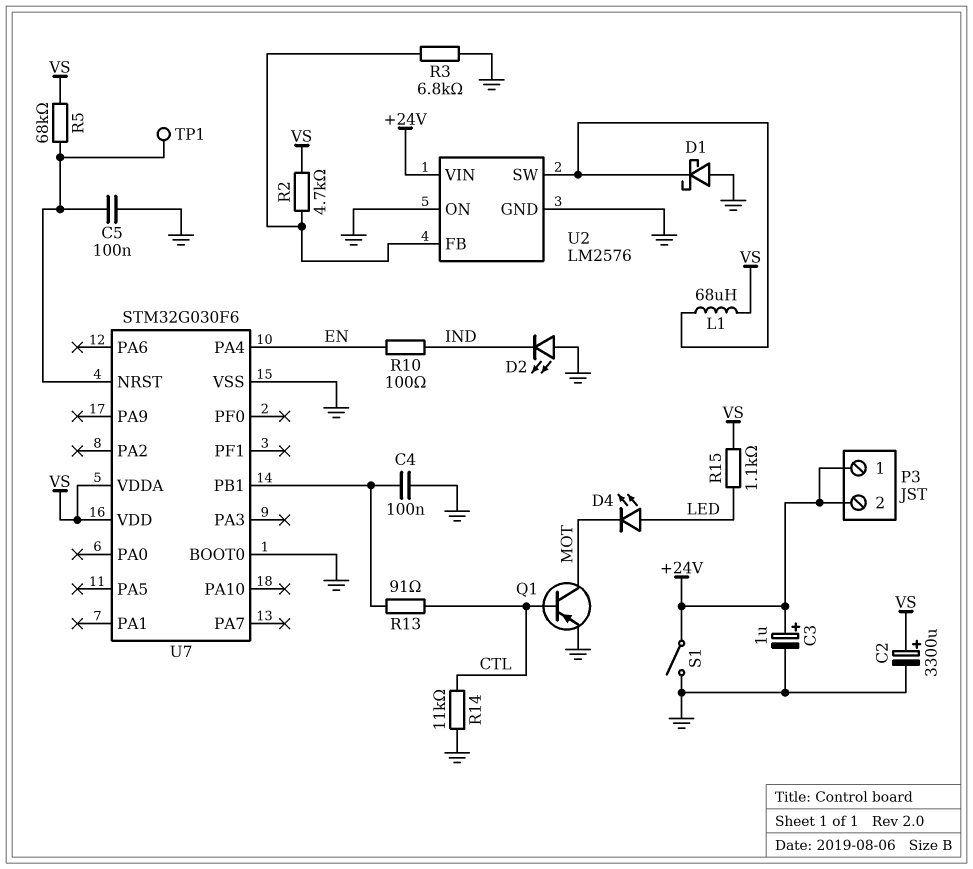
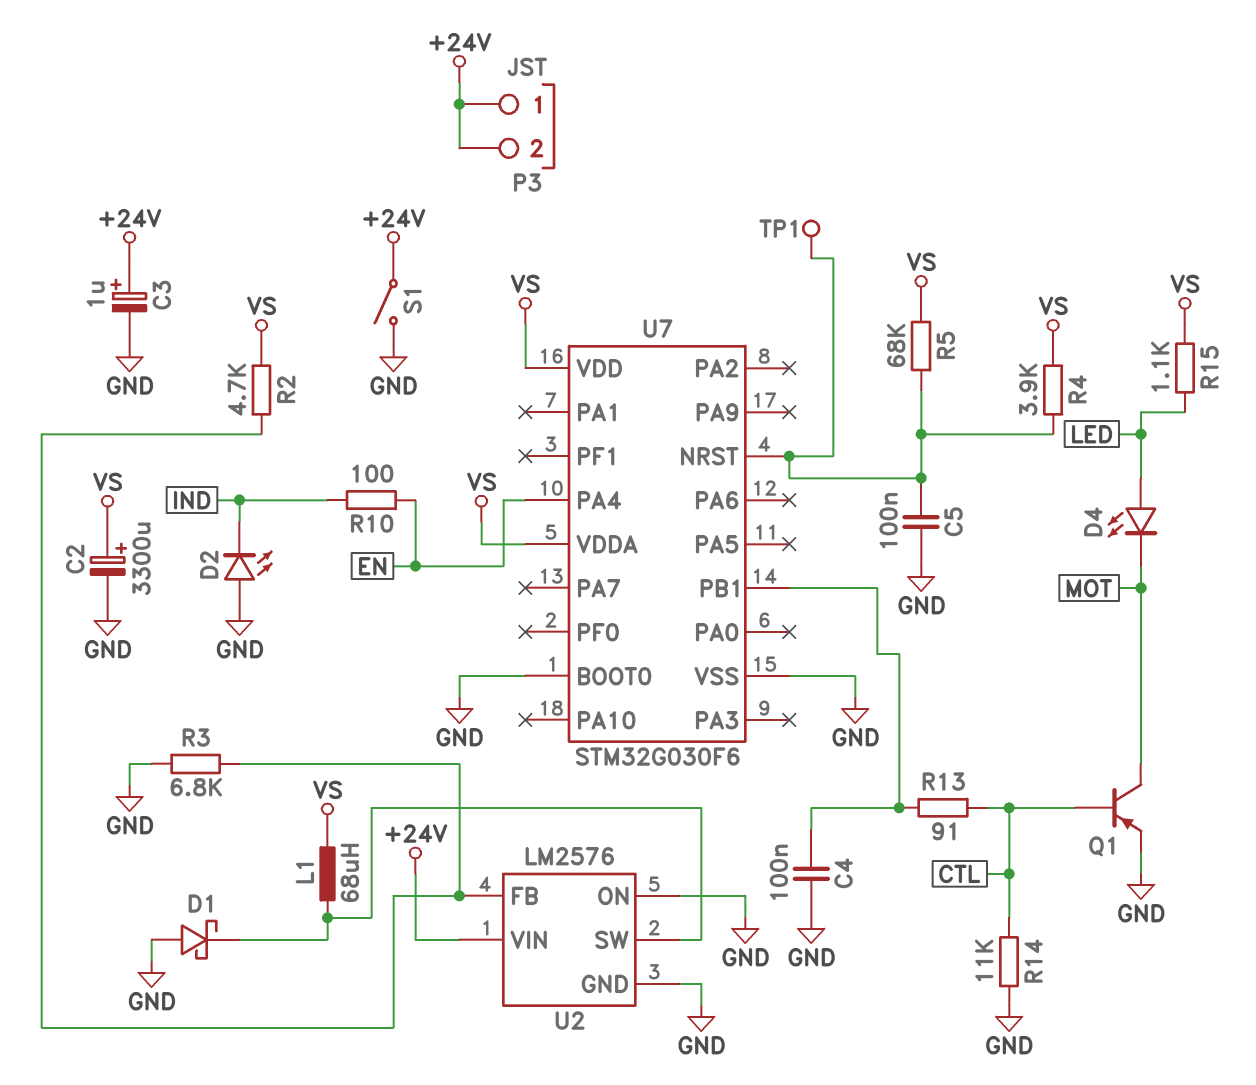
R4: none -> 3.9k (U7/NRST, VS)

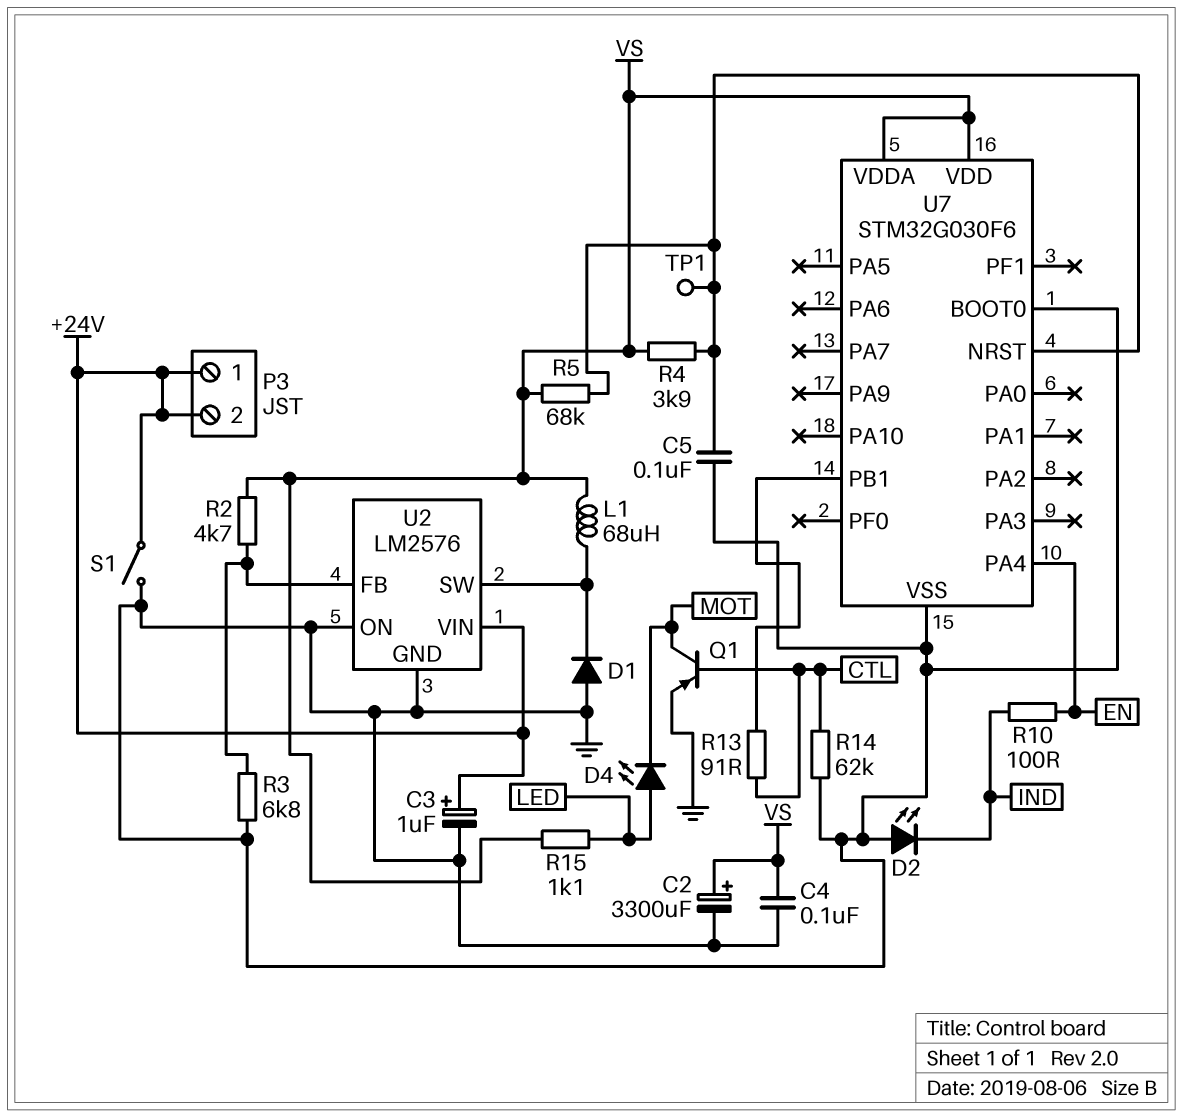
C4: 100nF (GND, U7/PB1) -> 100nF (GND, VS)
D1: schottky (A GND, K U2/SW) -> diode (A GND, K U2/SW)
R14: 11k (CTL, GND) -> 62k (CTL, GND)

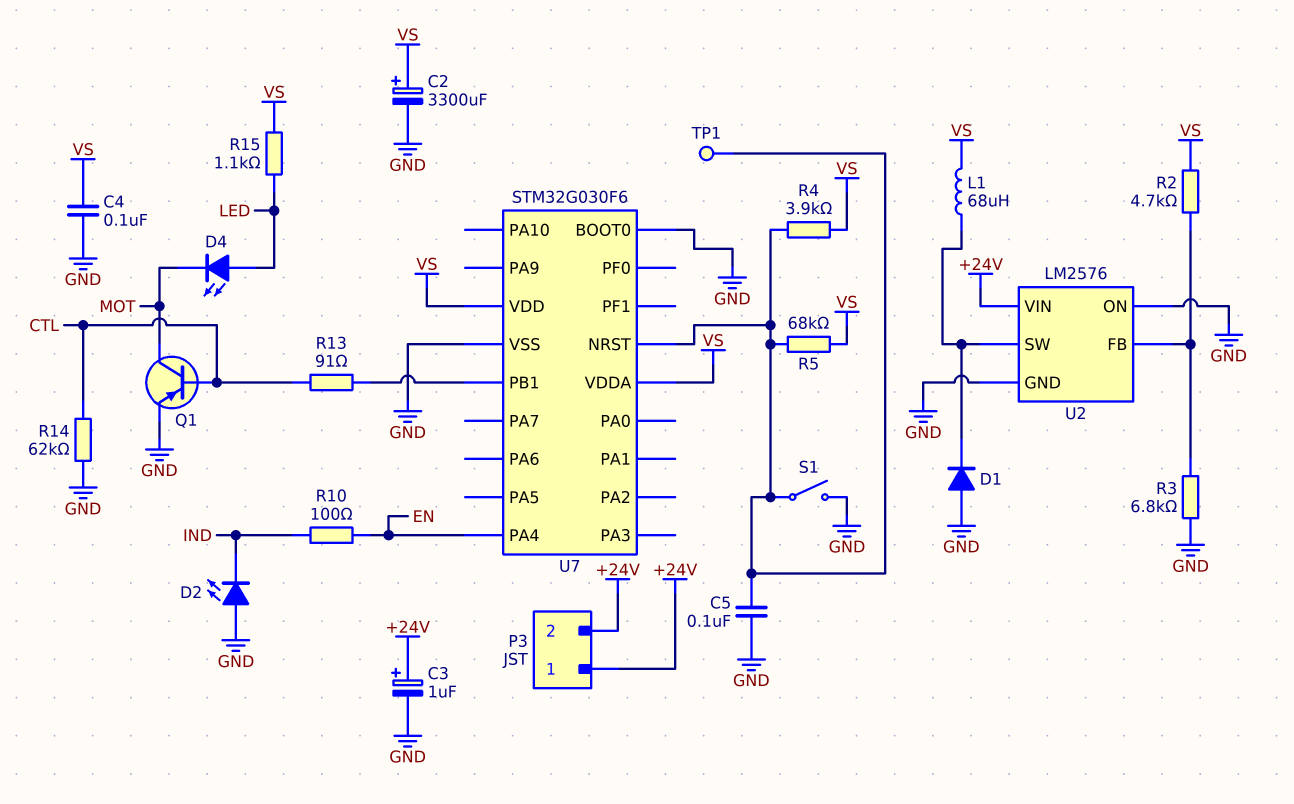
S1: switch (+24V, GND) -> switch (GND, U7/NRST)

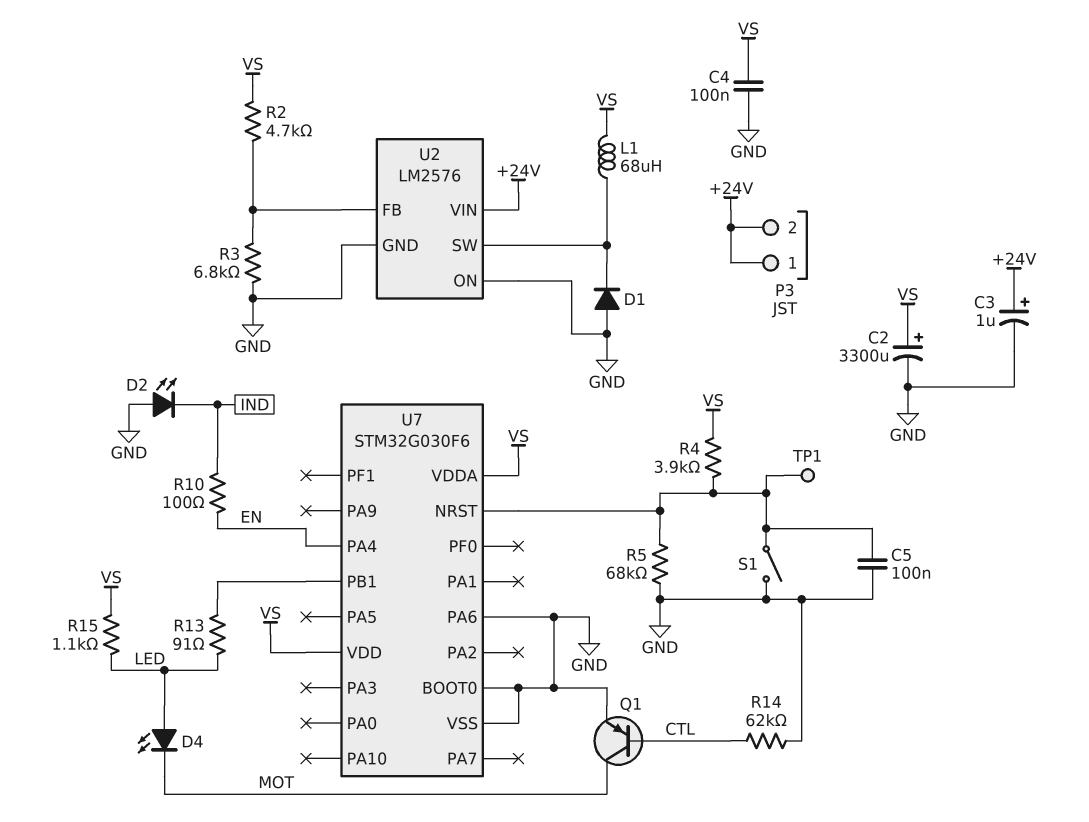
R5: 68k (U7/NRST, VS) -> 68k (GND, U7/NRST)
R13: 91 (CTL, U7/PB1) -> 91 (LED, U7/PB1)
U7 pin PA6: none -> GND

